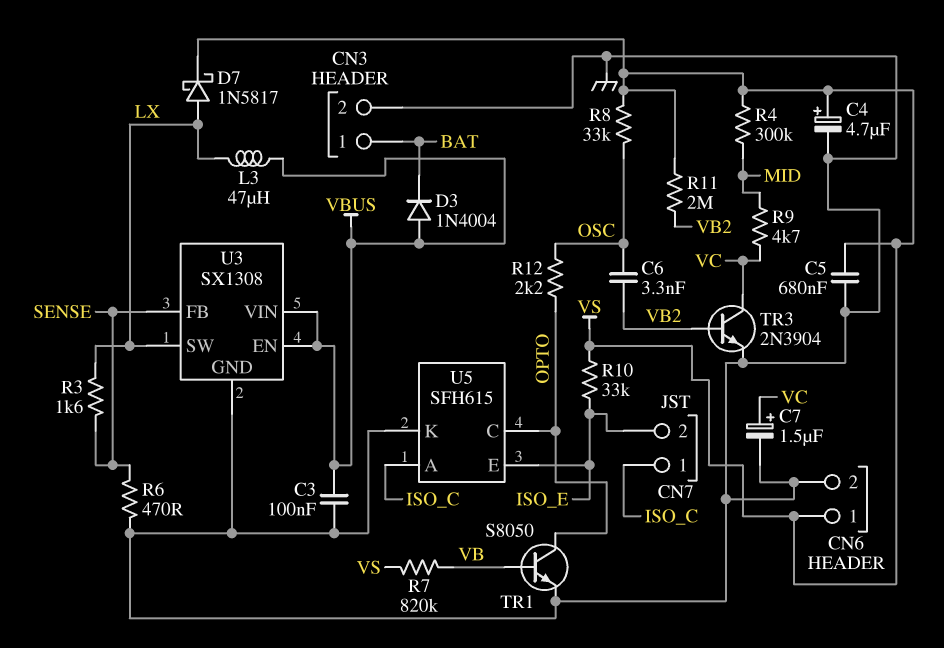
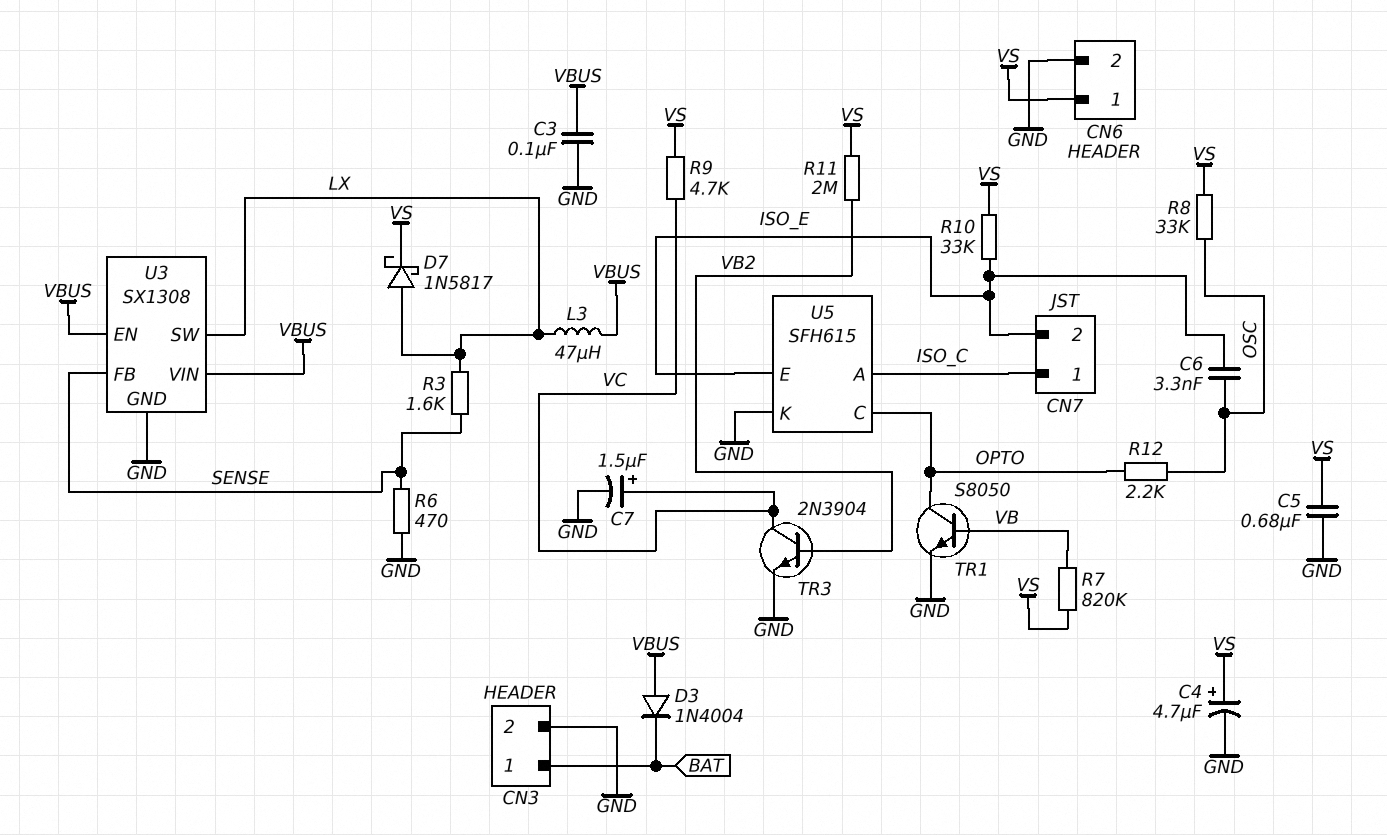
C6: 3.3nF (OSC, VB2) -> 3.3nF (ISO_E, OSC)
R4: 300k (MID, VS) -> none
R9: 4.7k (MID, VC) -> 4.7k (VC, VS)

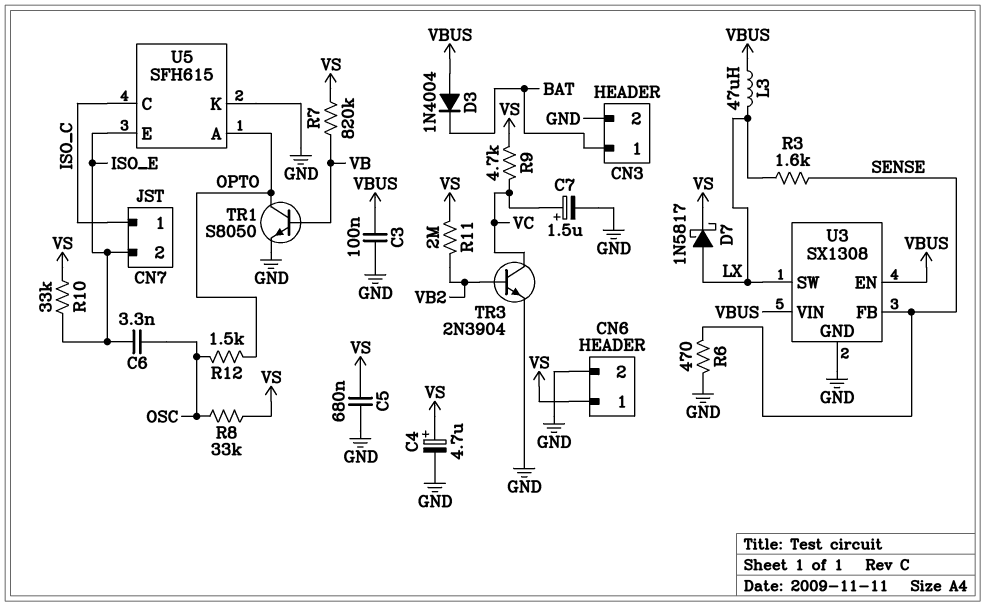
R12: 2.2k (OPTO, OSC) -> 1.5k (OPTO, OSC)
U5 pin A: ISO_C -> OPTO
U5 pin C: OPTO -> ISO_C

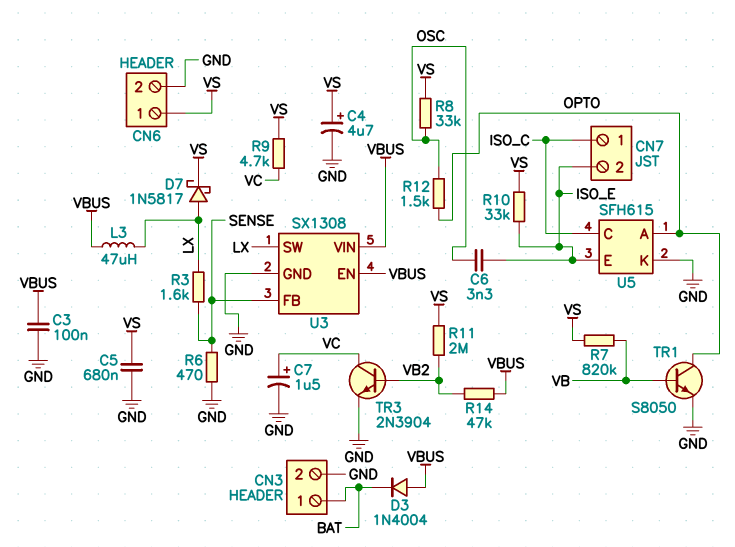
R14: none -> 47k (VB2, VBUS)

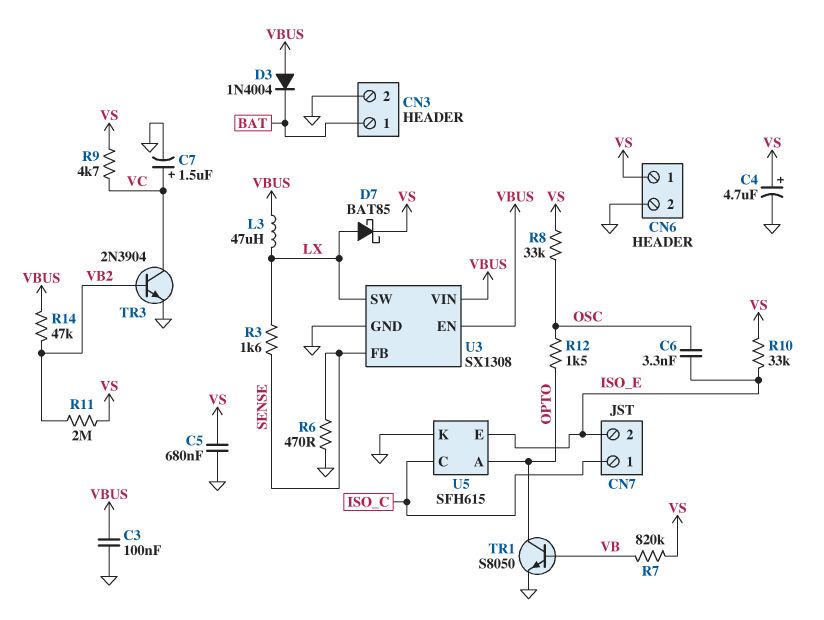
D7: schottky 1N5817 (A LX, K VS) -> schottky BAT85 (A LX, K VS)

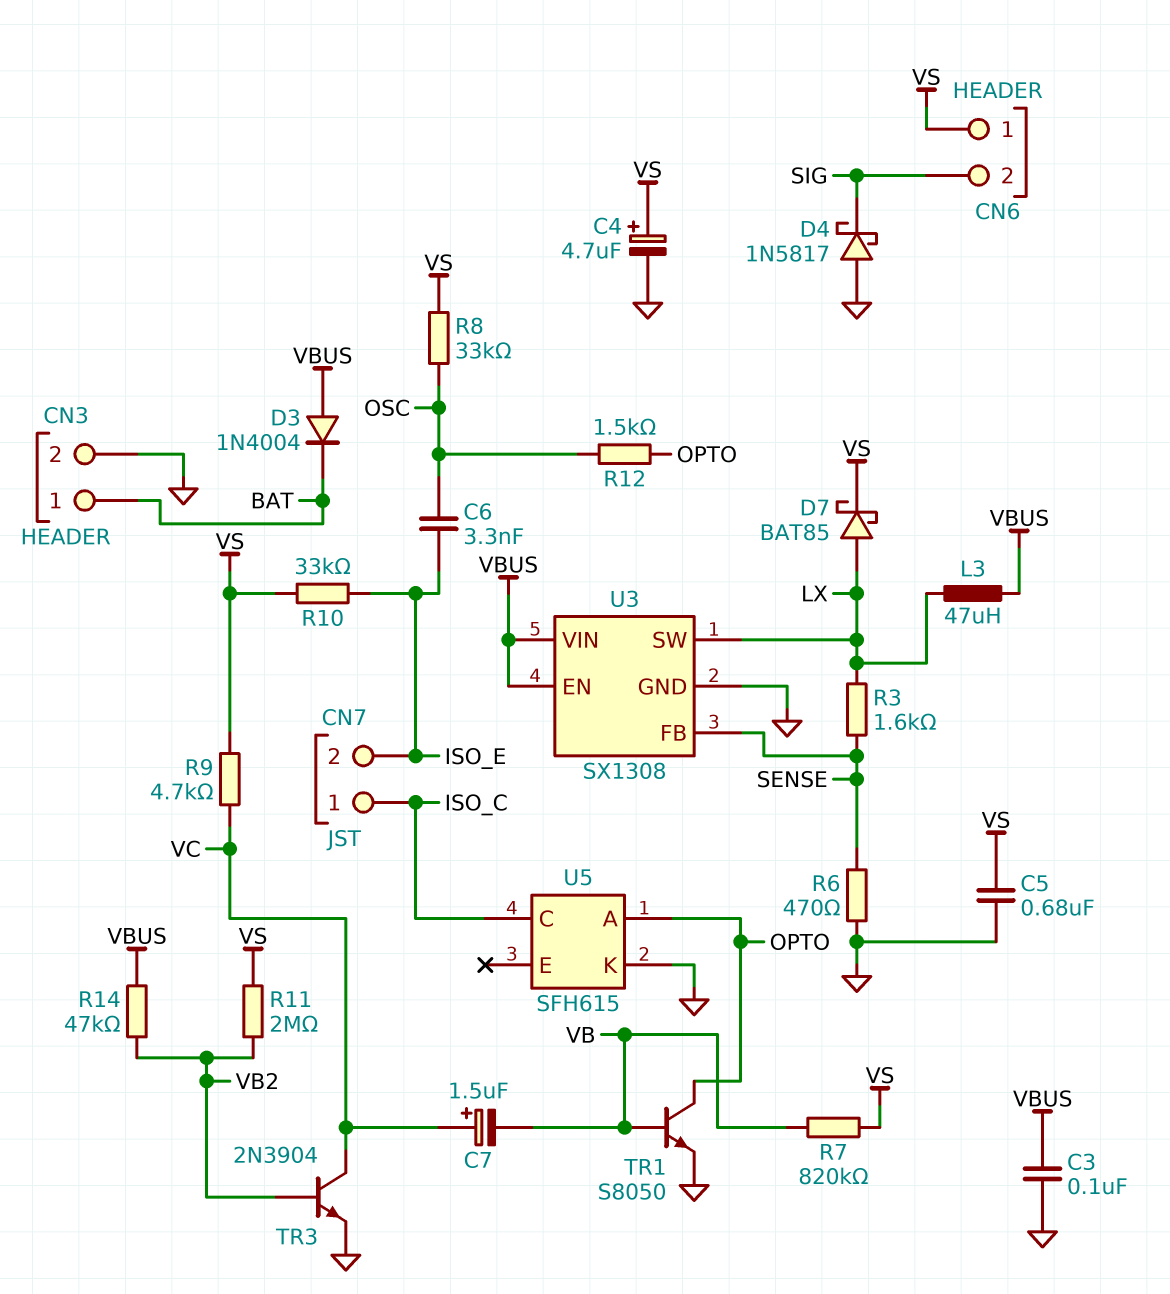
C7: 1.5uF (plus VC, minus GND) -> 1.5uF (plus VC, minus VB)
CN6 pin 2: GND -> SIG
D4: none -> schottky 1N5817 (A GND, K SIG)
U5 pin E: ISO_E -> none

